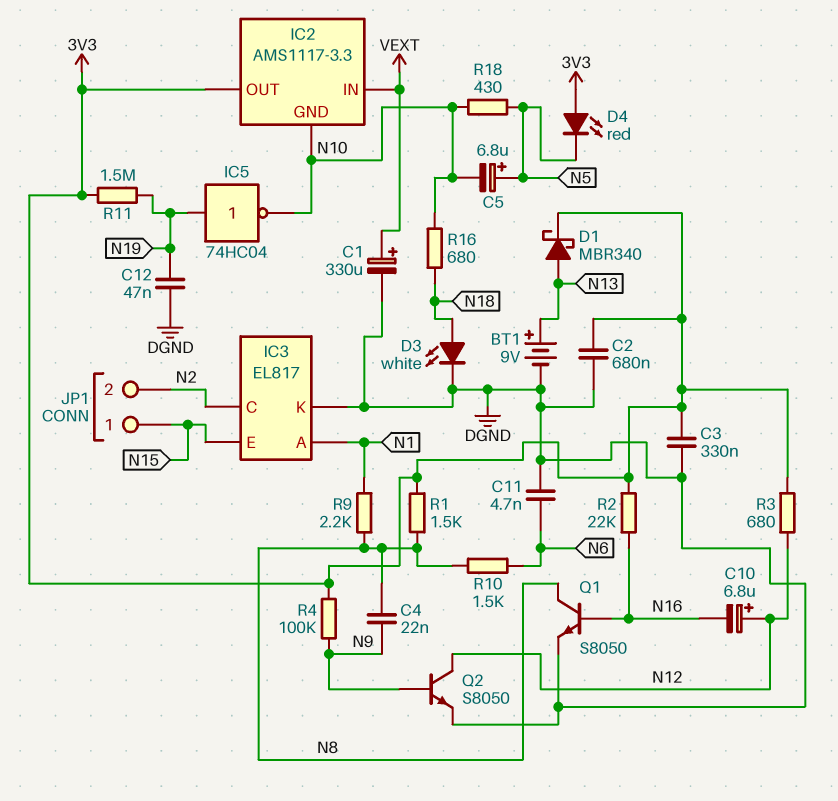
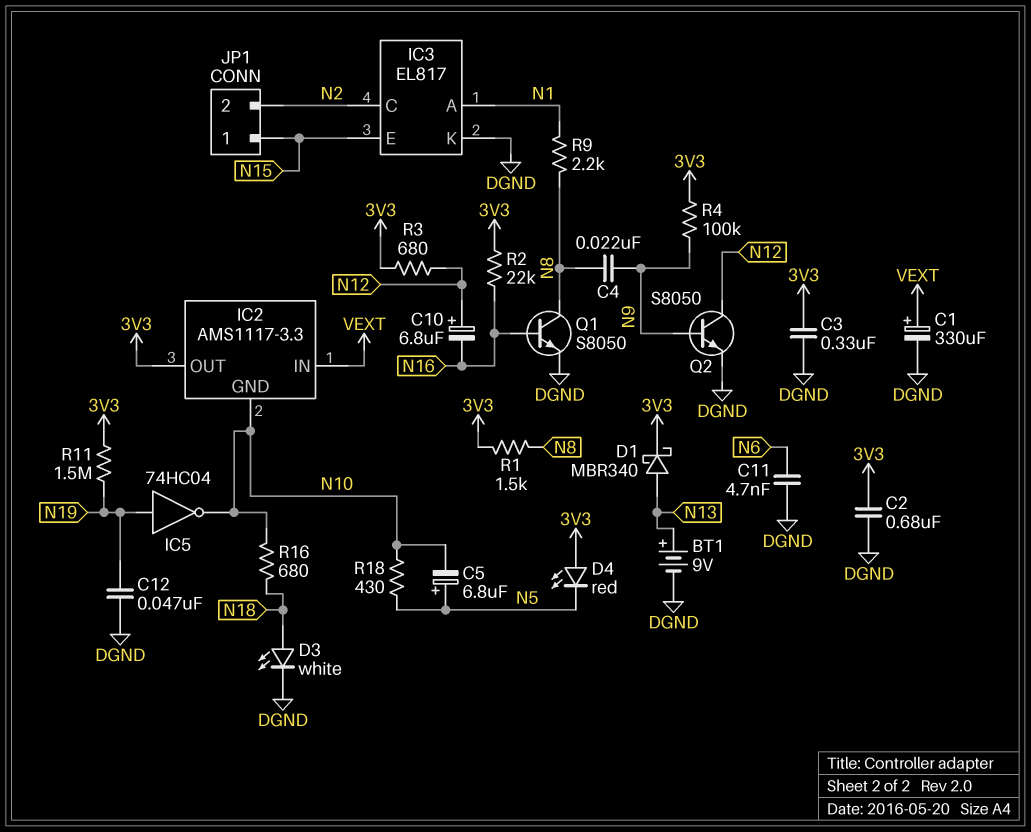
R10: 1.5k (N6, N8) -> none

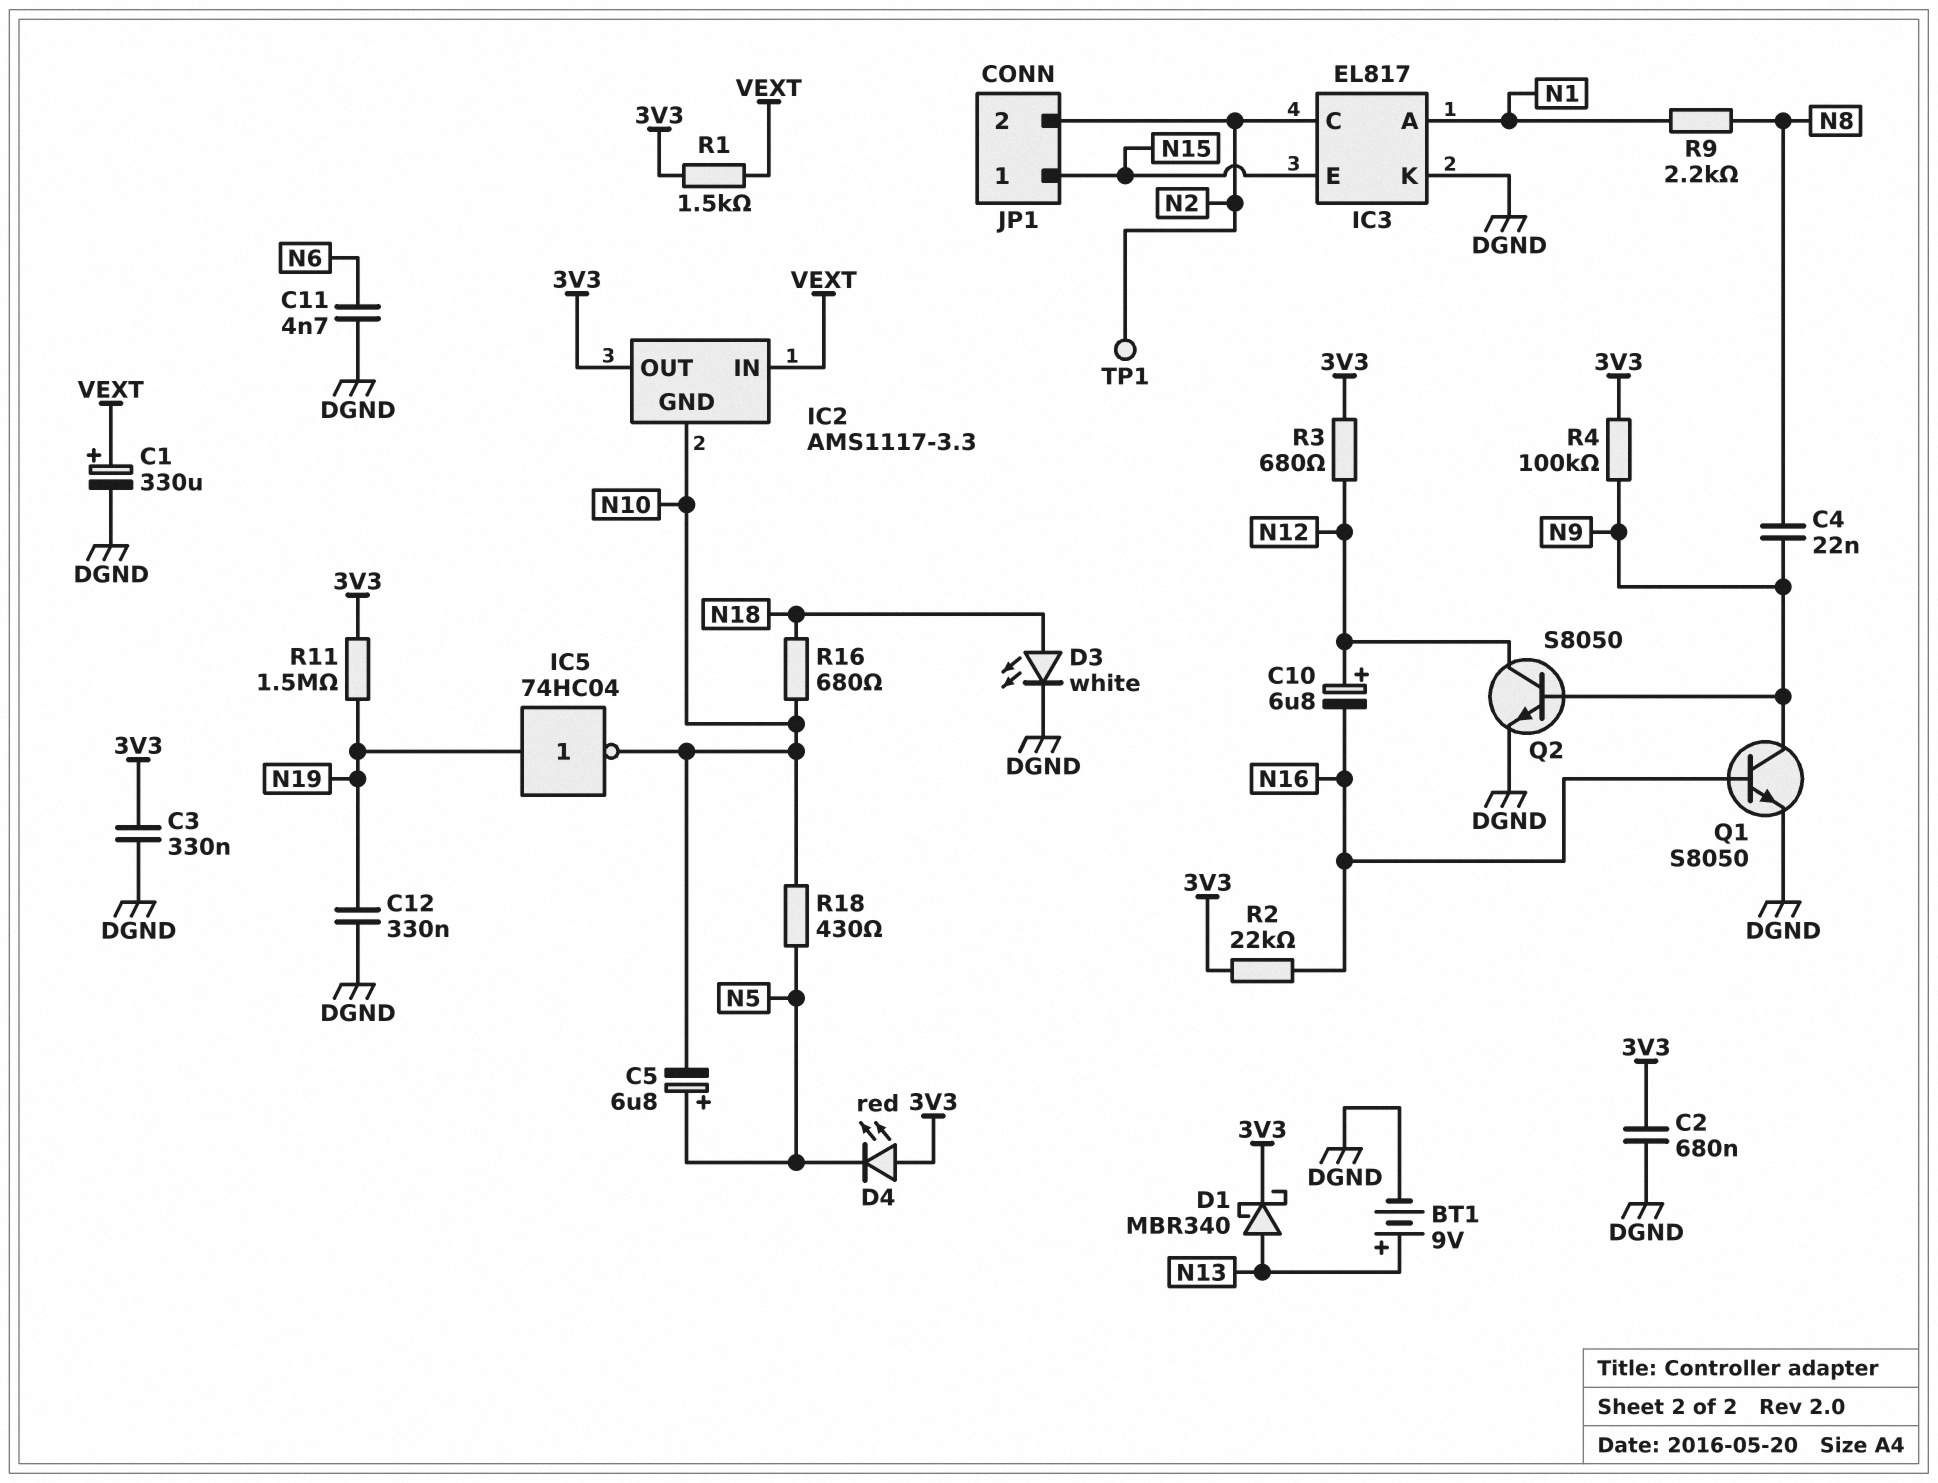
C12: 47nF (DGND, N19) -> 330nF (DGND, N19)
Q1: NPN S8050 (B N16, C N8, E DGND) -> NPN S8050 (B N16, C N9, E DGND)
R1: 1.5k (3V3, N8) -> 1.5k (3V3, VEXT)
TP1: none -> test point (N2)

